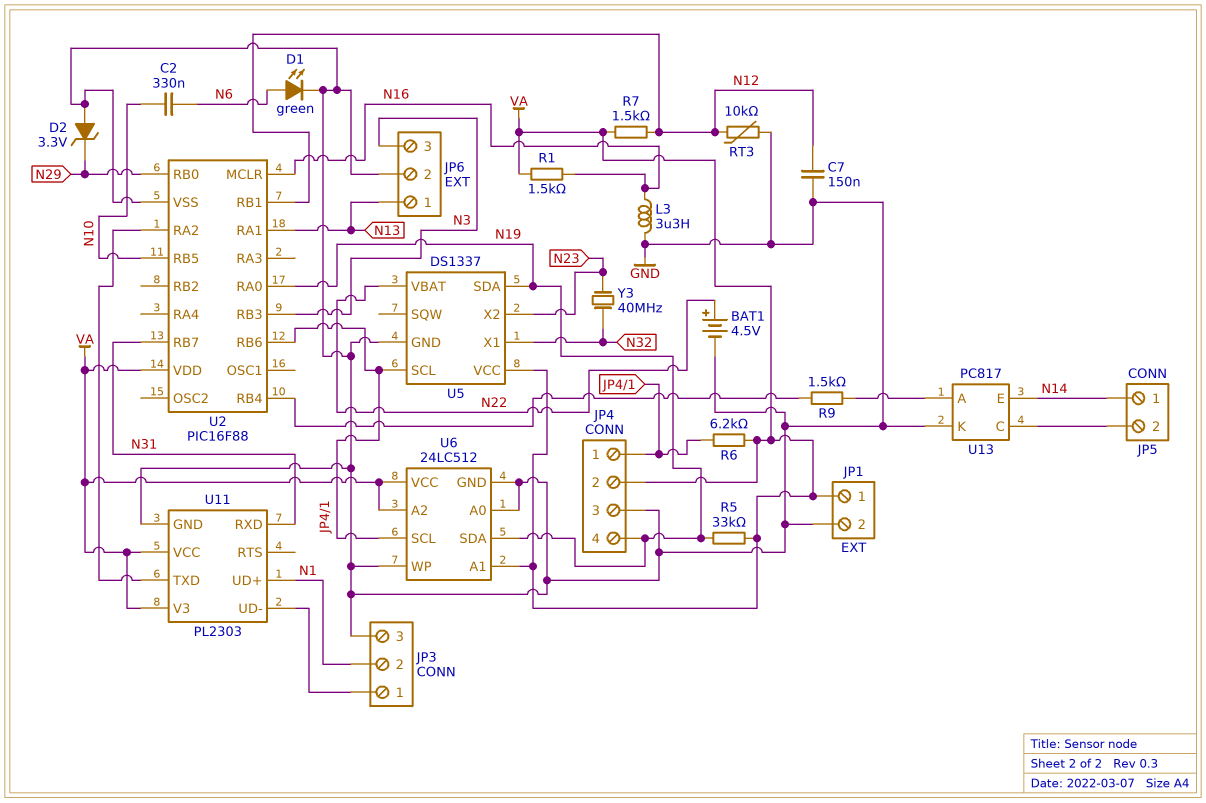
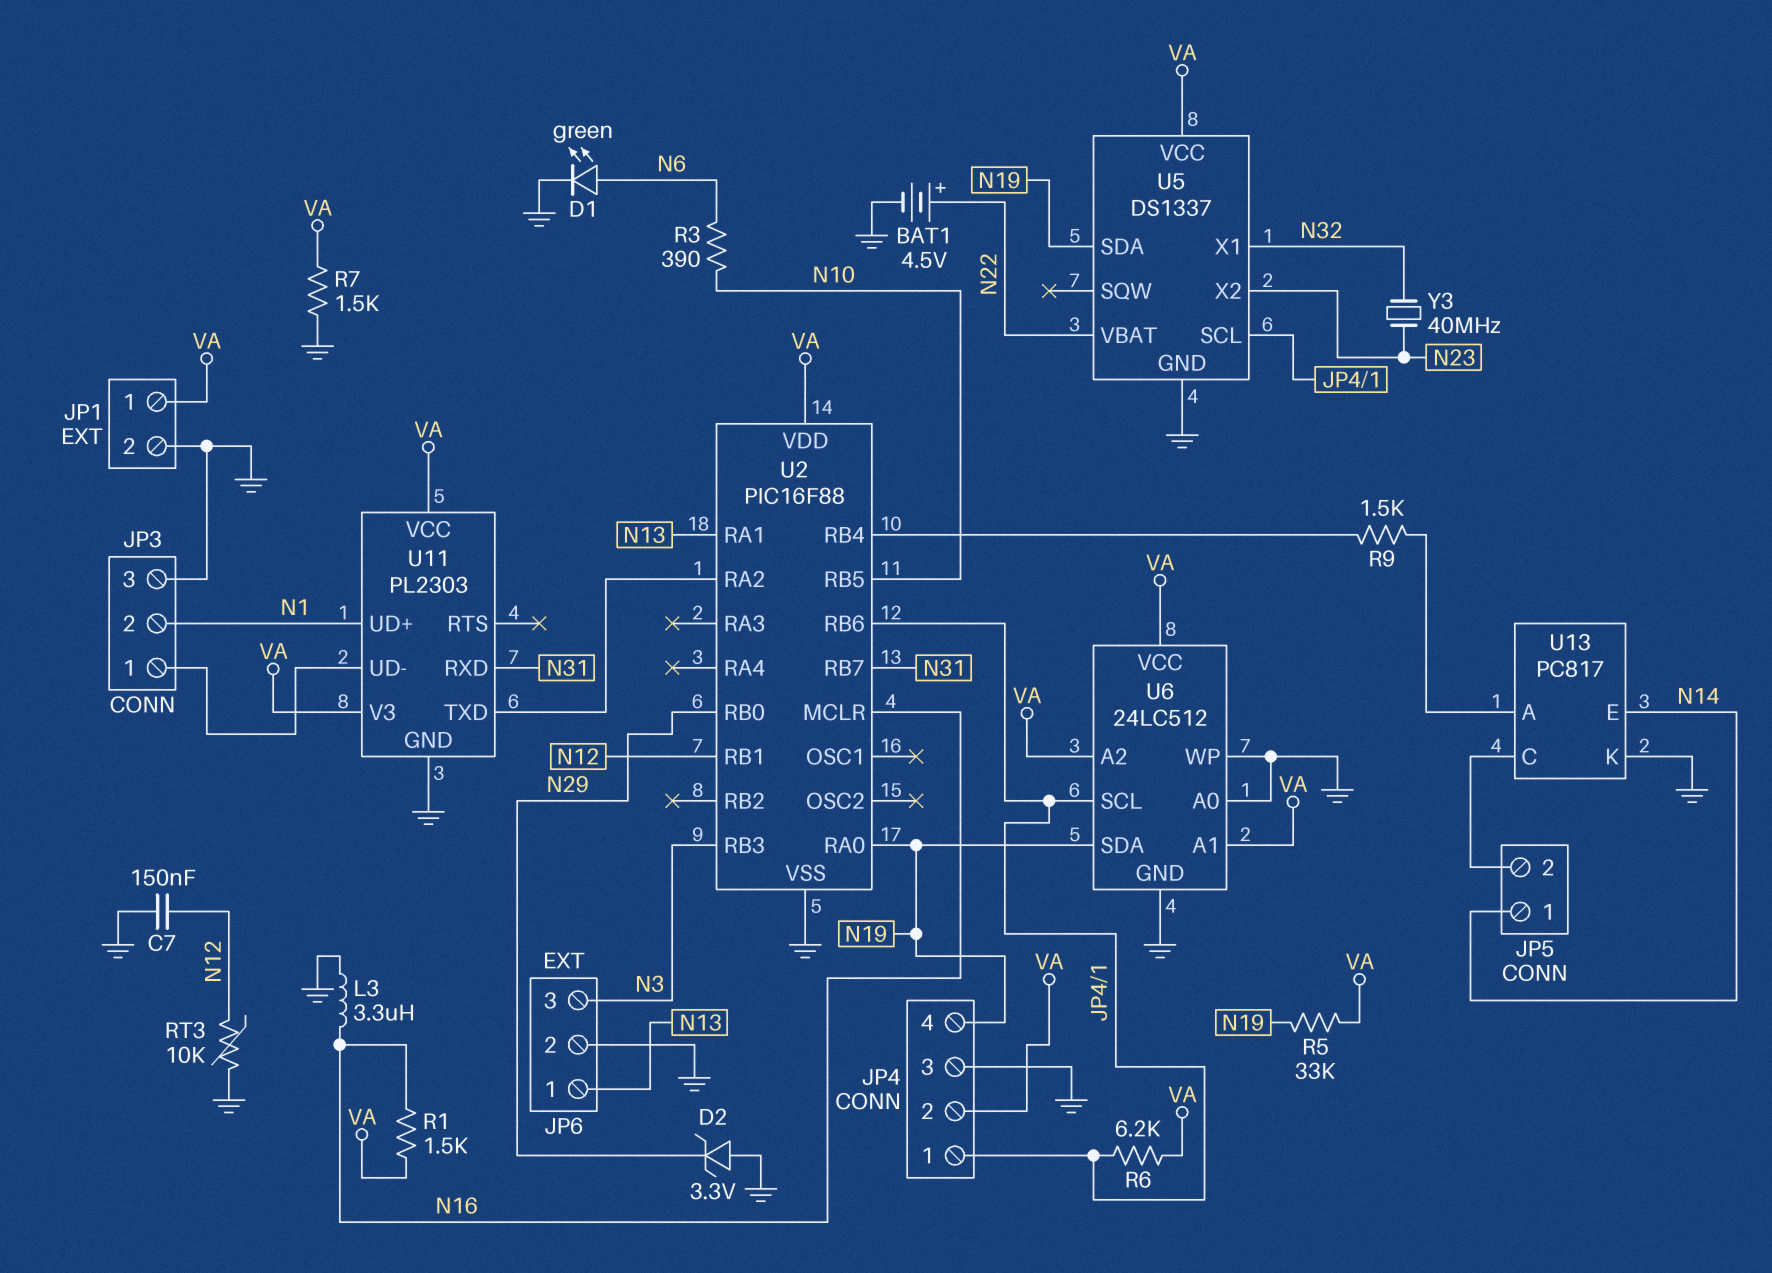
C2: 330nF (N6, N10) -> none
R3: none -> 390 (N6, N10)
R7: 1.5k (N12, VA) -> 1.5k (GND, VA)

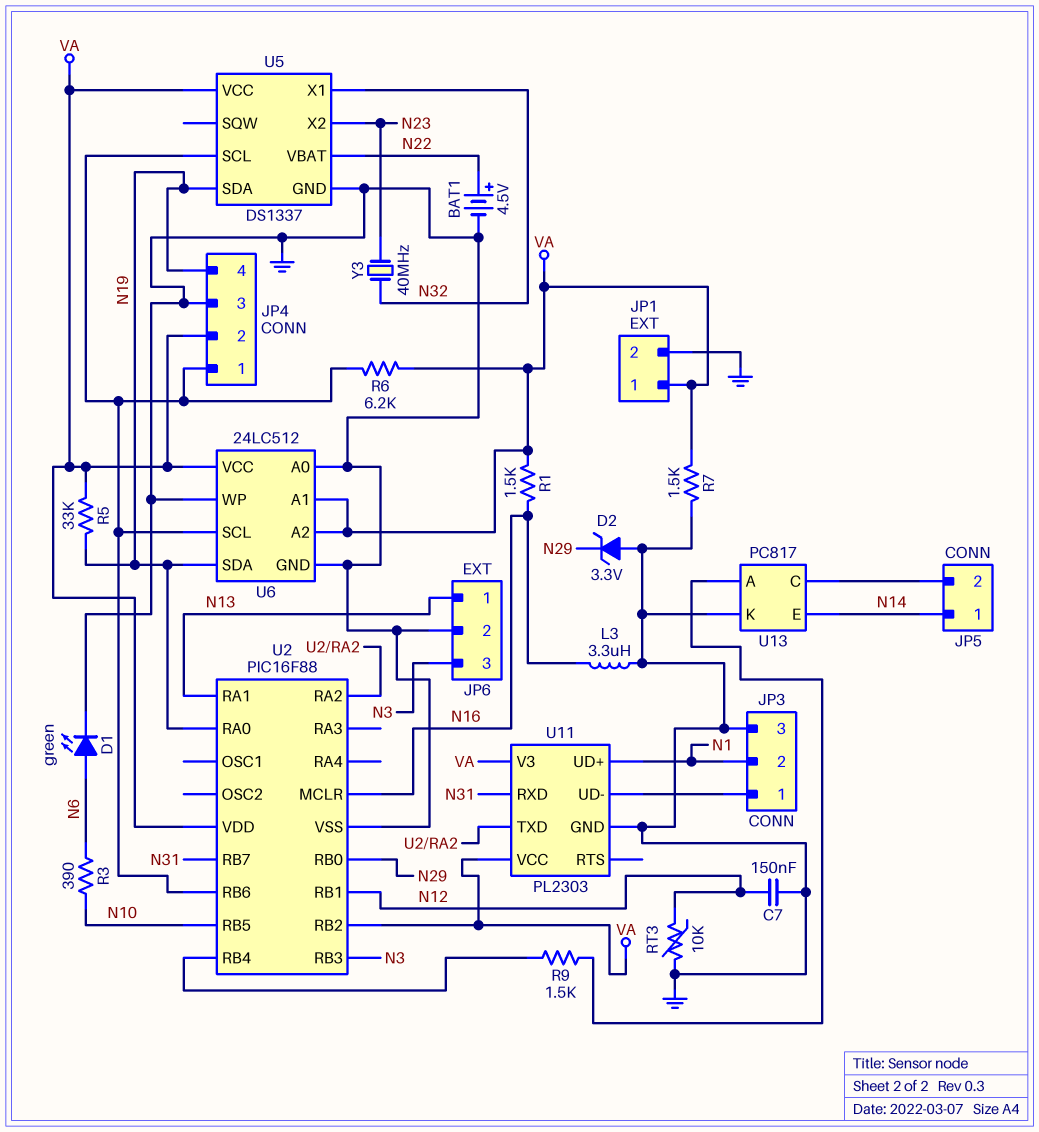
U2 pin RB2: none -> VA

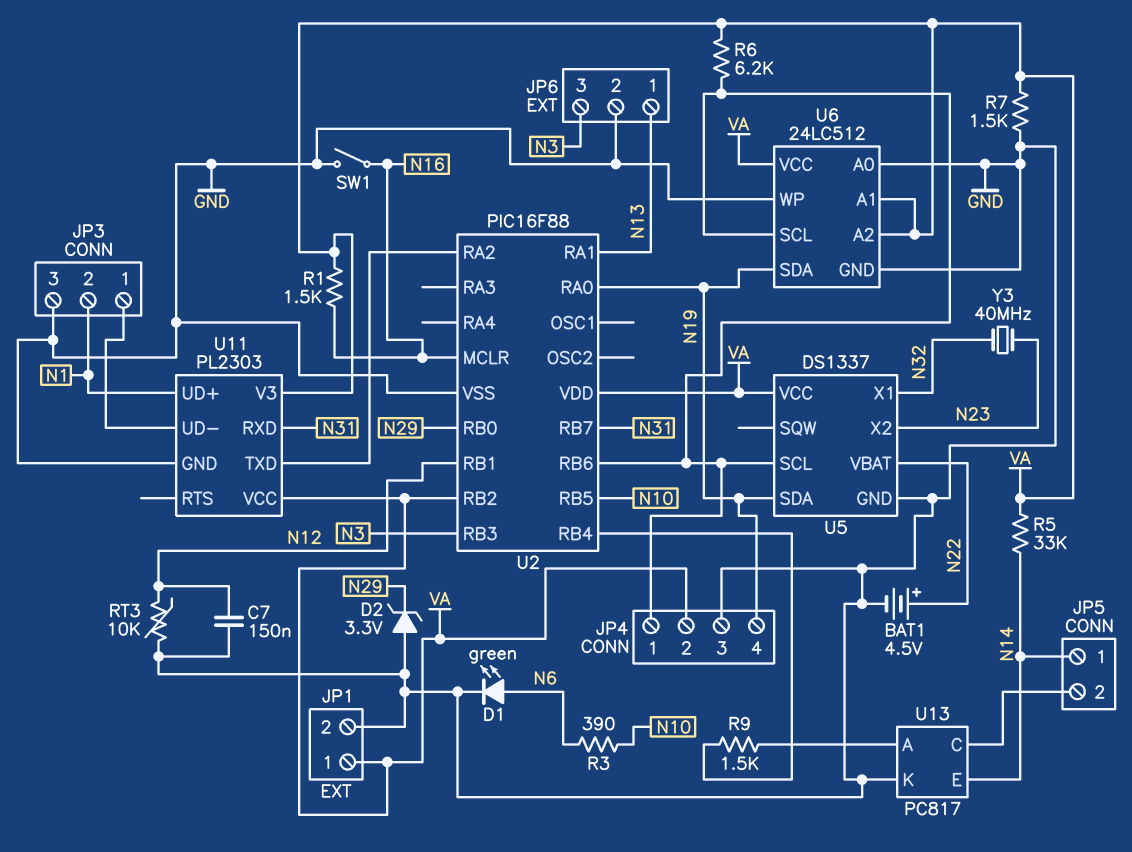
L3: 3.3uH (GND, N16) -> none
R5: 33k (N19, VA) -> 33k (N14, VA)
SW1: none -> switch (GND, N16)

